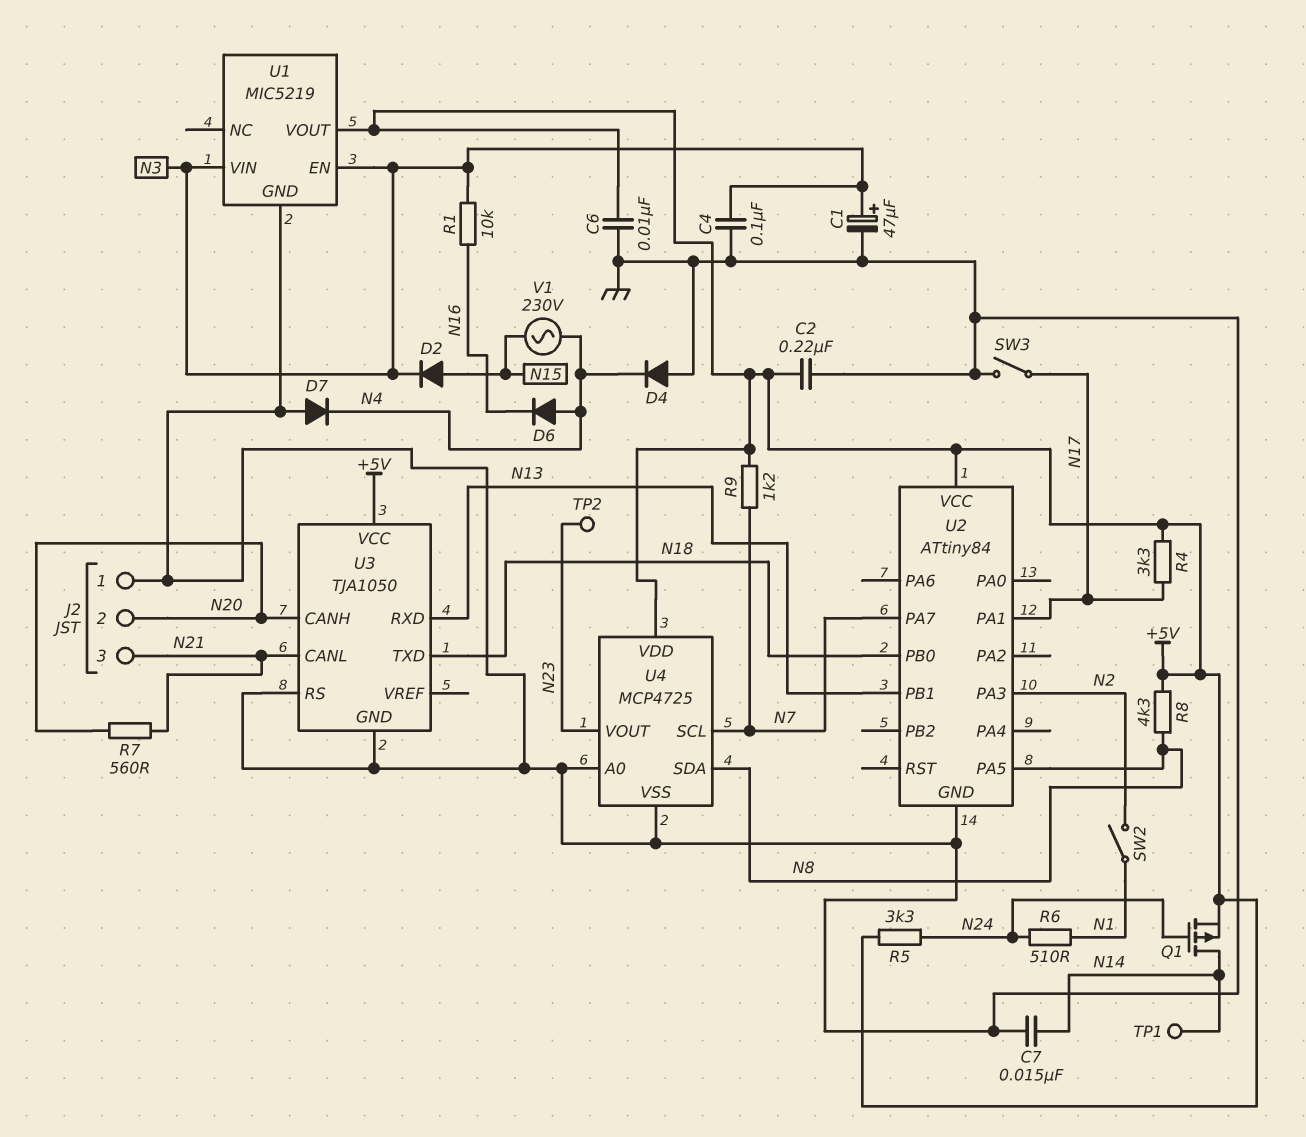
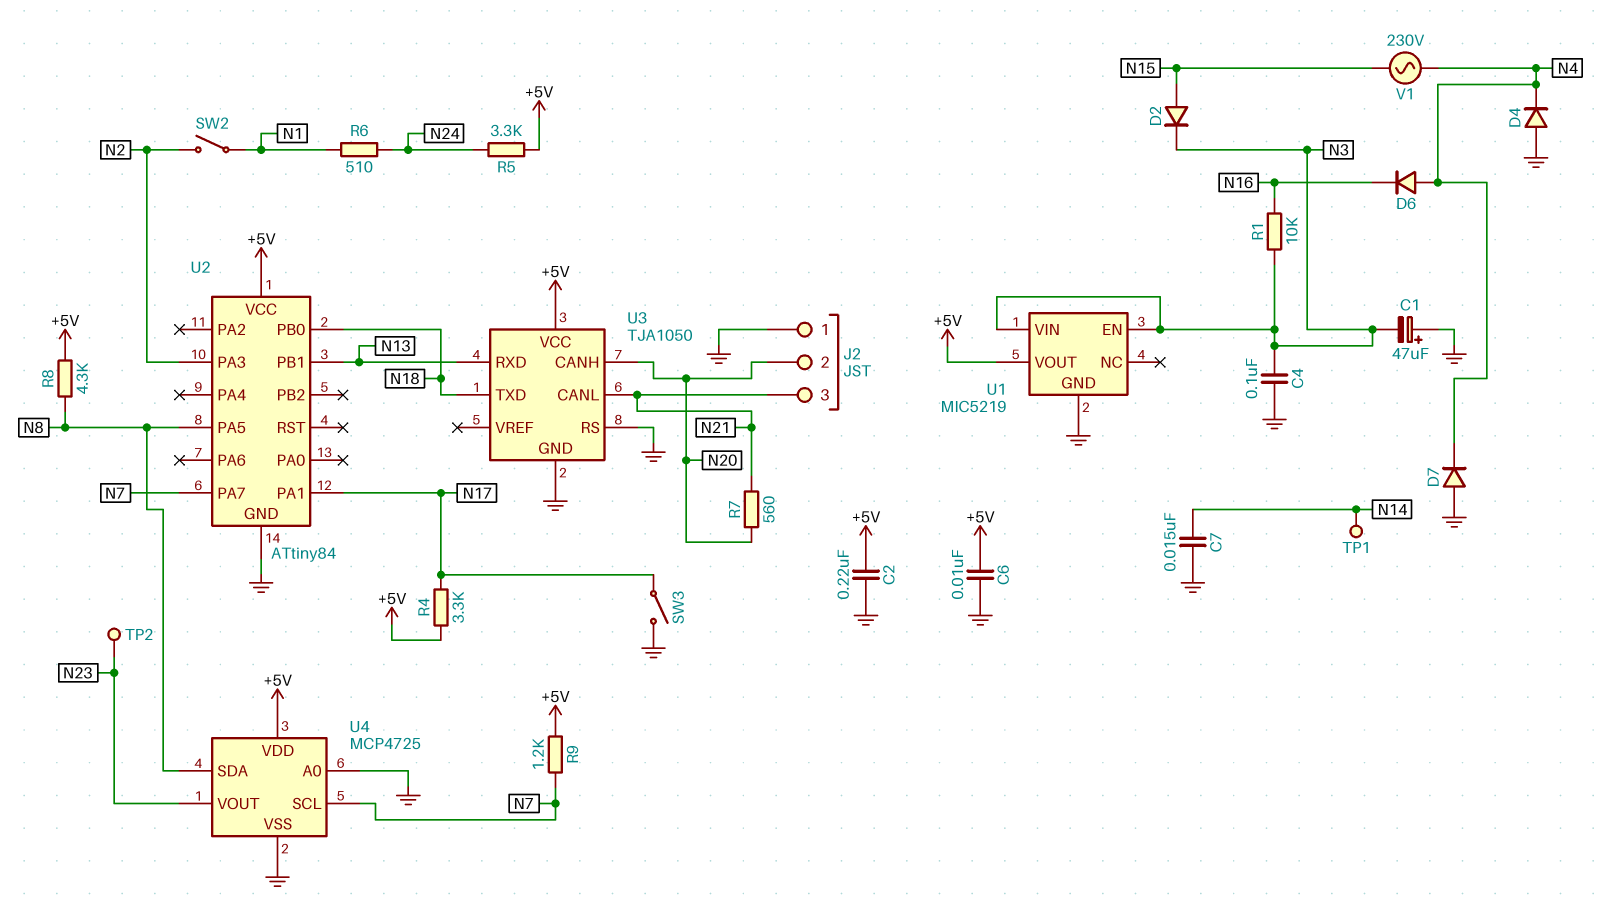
C1: 47uF (plus N3, minus GND) -> 47uF (plus GND, minus N3)
Q1: PMOS (G N24, D N14, S +5V) -> none

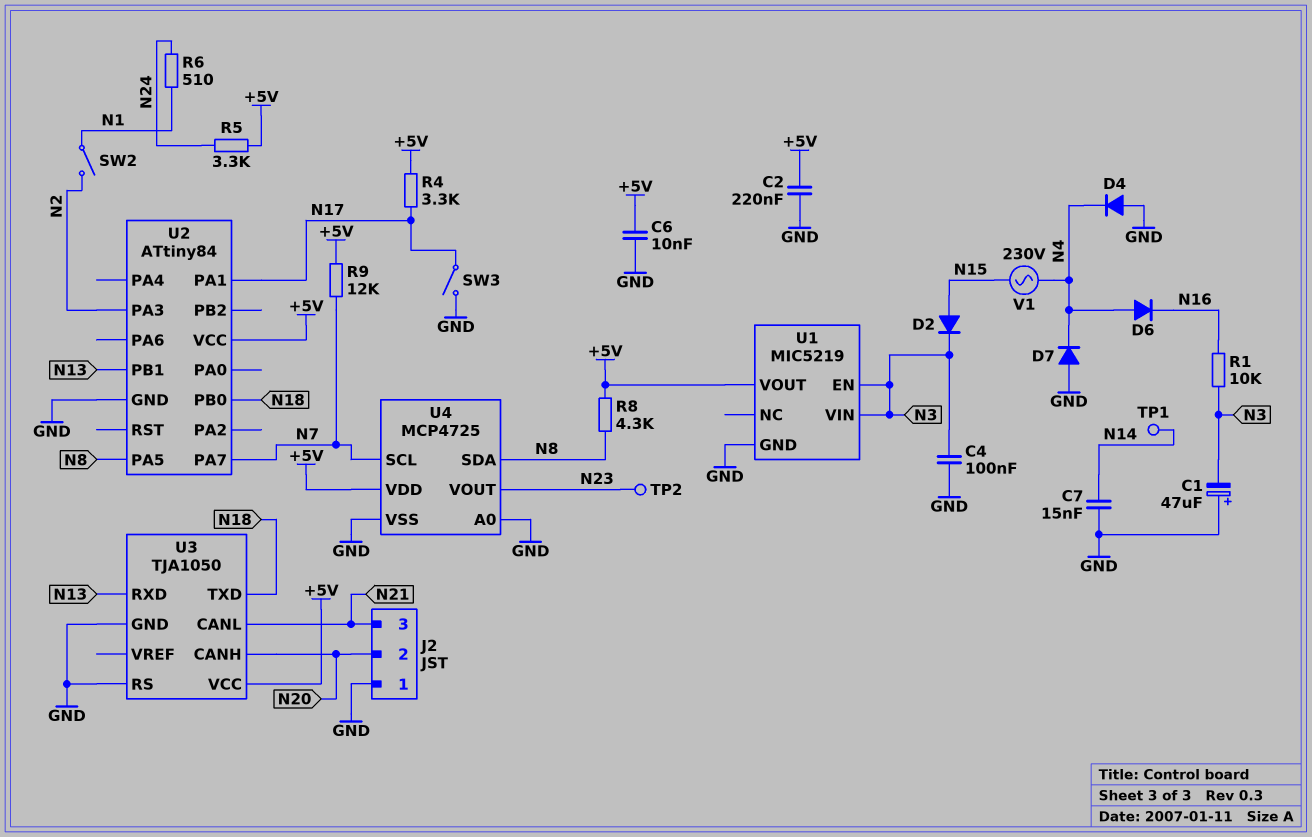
R7: 560 (N20, N21) -> none
R9: 1.2k (+5V, N7) -> 12k (+5V, N7)

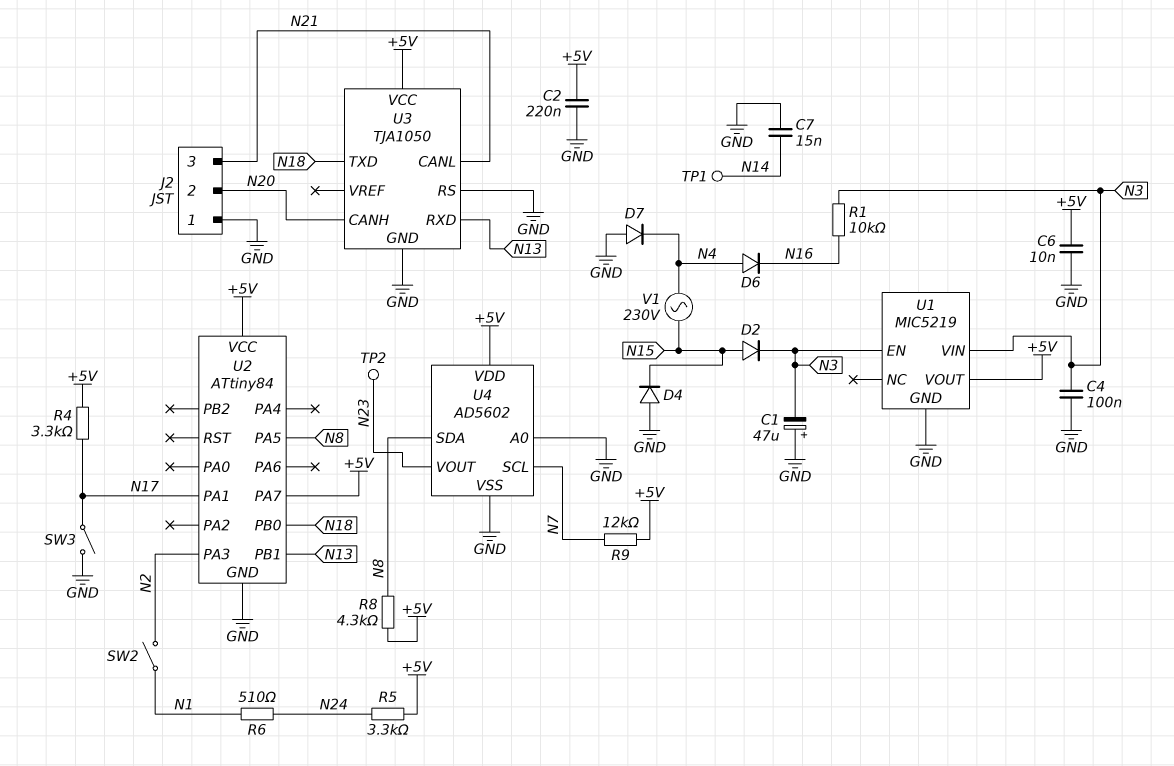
D4: diode (A GND, K N4) -> diode (A GND, K N15)
U2 pin PA7: N7 -> +5V
U4: MCP4725 -> AD5602

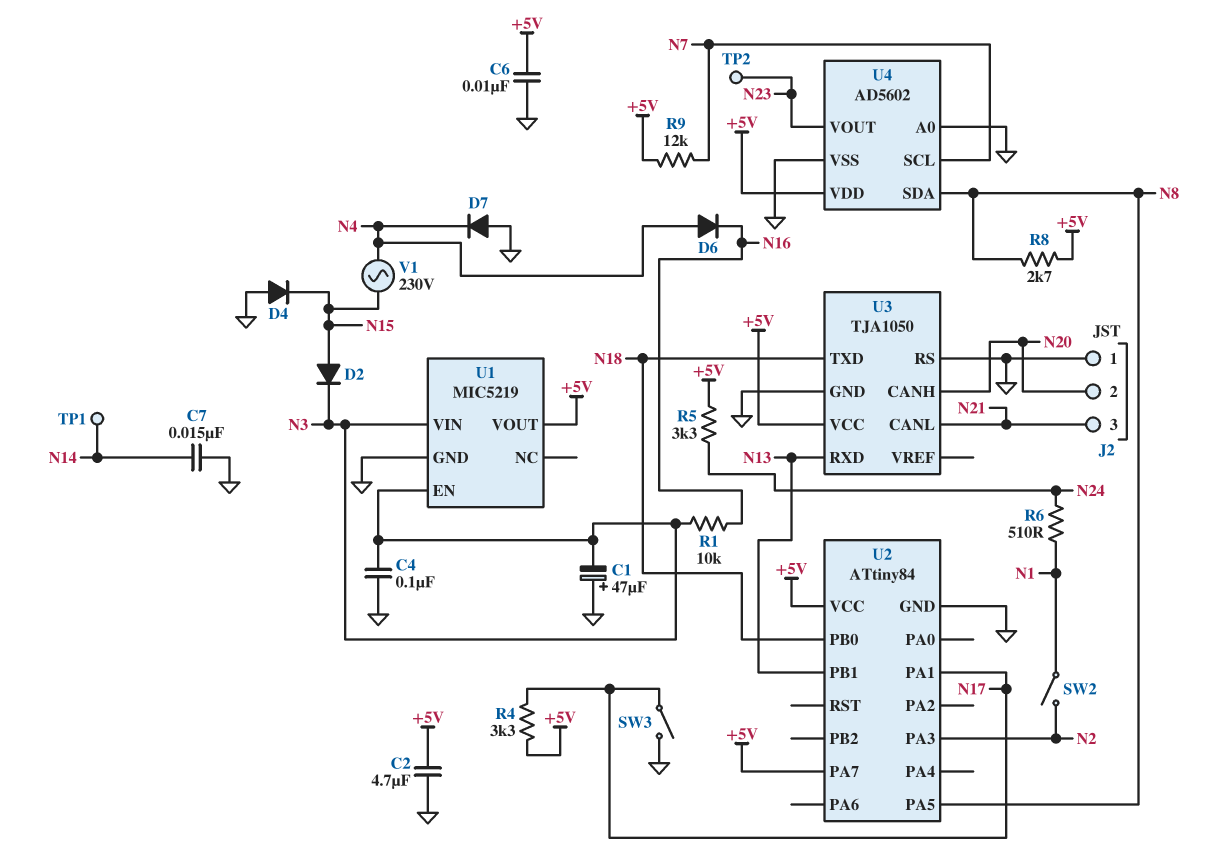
C2: 220nF (+5V, GND) -> 4.7uF (+5V, GND)
R8: 4.3k (+5V, N8) -> 2.7k (+5V, N8)

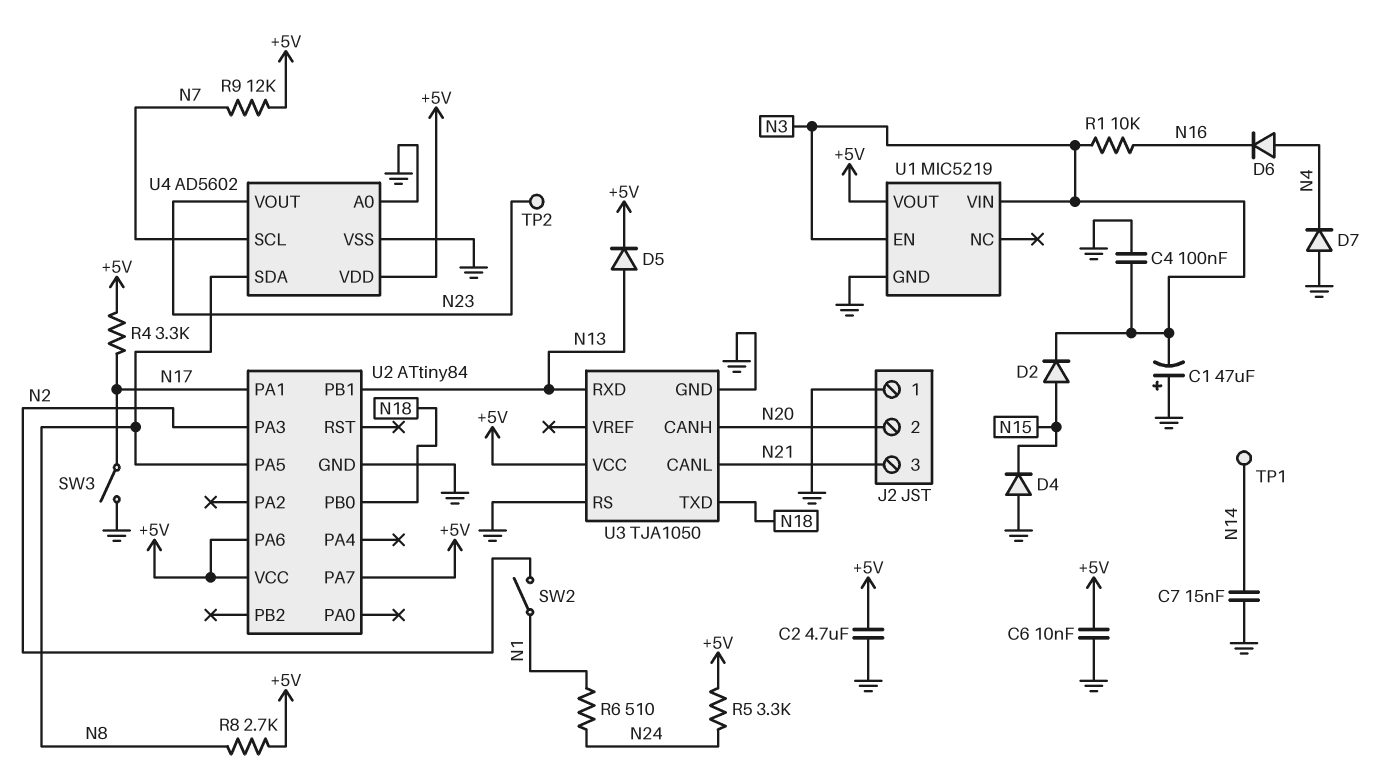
D5: none -> diode (A N13, K +5V)
U2 pin PA6: none -> +5V
V1: AC 230V (N4, N15) -> none

